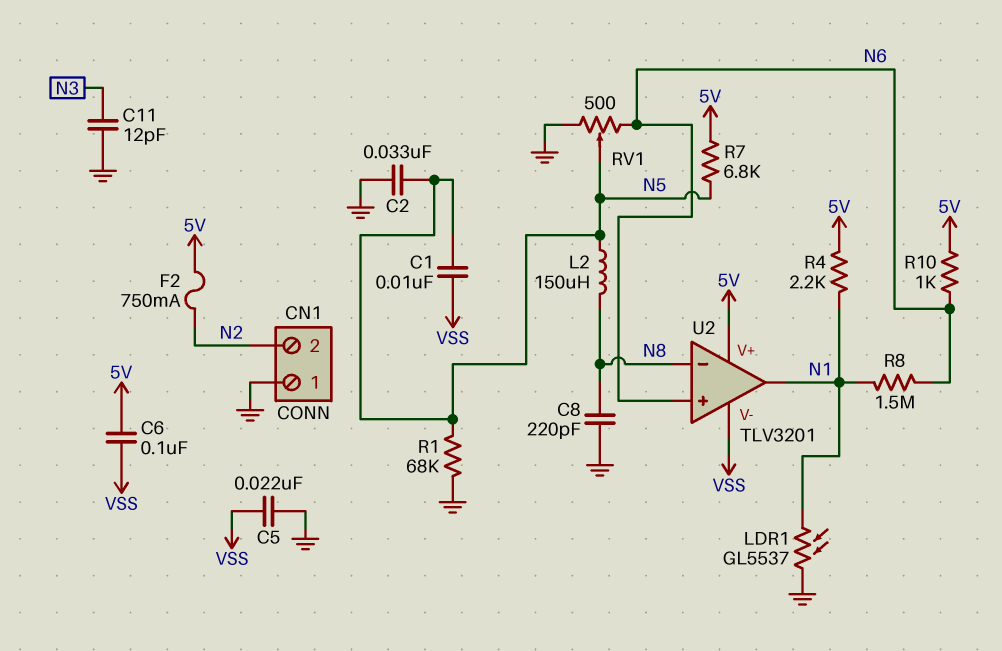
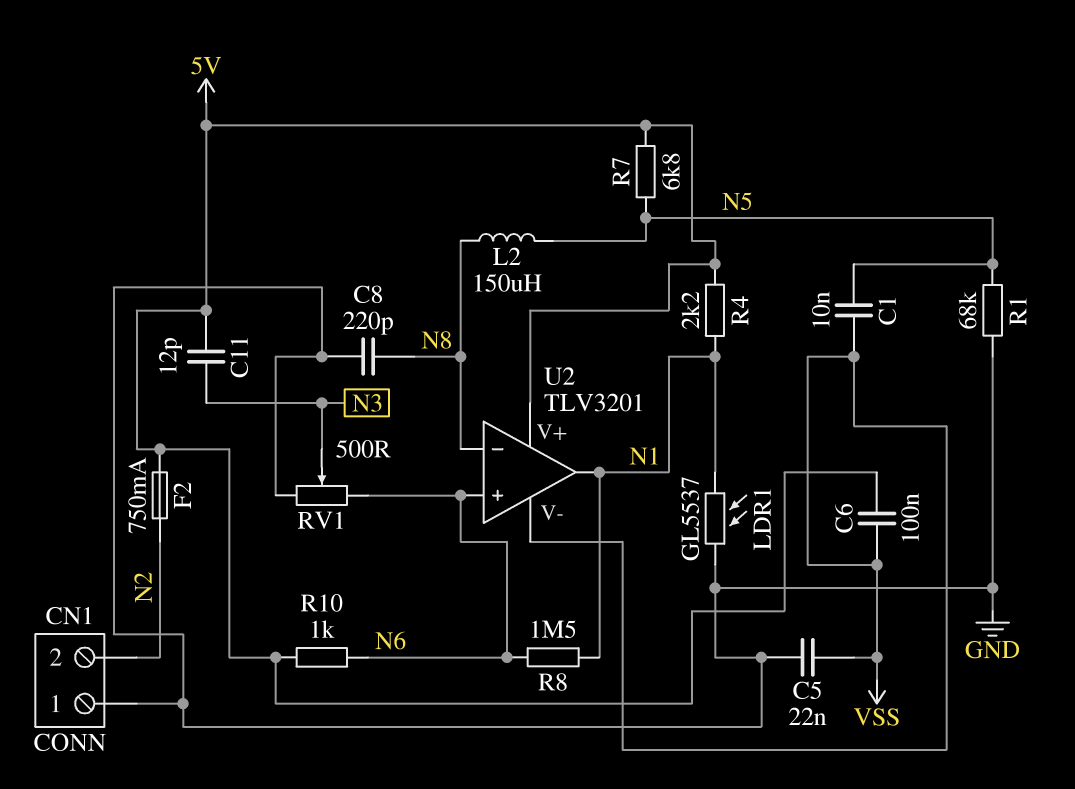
C2: 33nF (GND, N5) -> none
C11: 12pF (GND, N3) -> 12pF (5V, N3)
RV1: 500 (GND, N6, wiper N5) -> 500 (GND, N6, wiper N3)

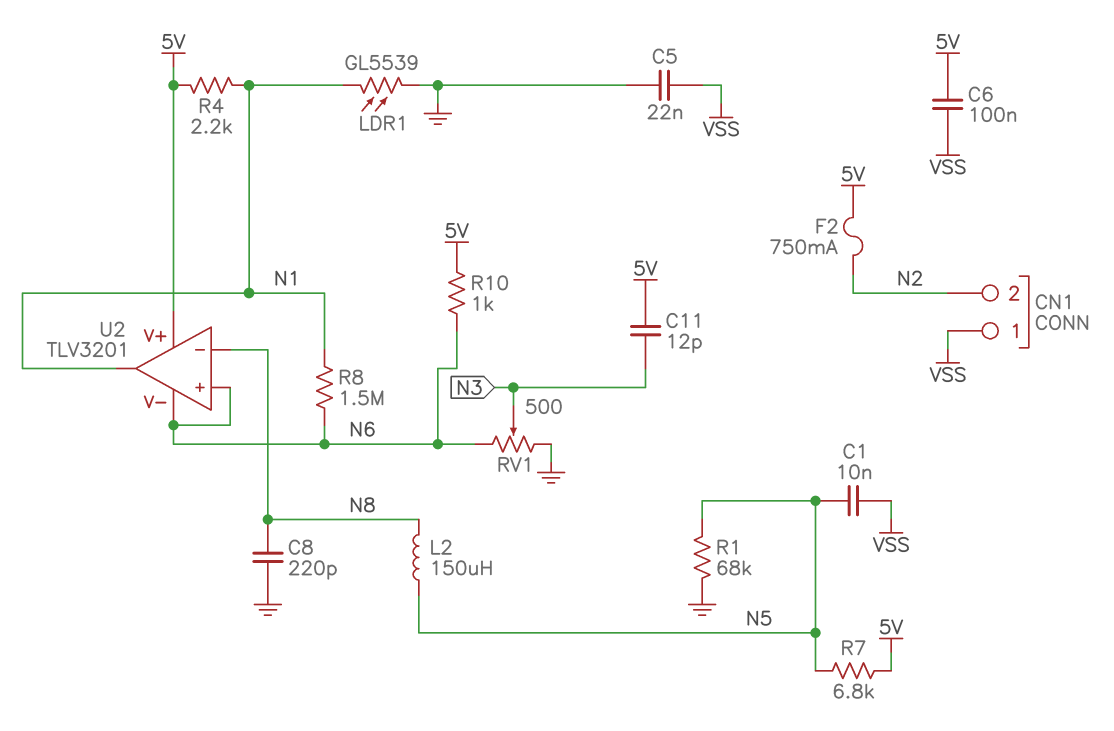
CN1 pin 1: GND -> VSS
LDR1: GL5537 (GND, N1) -> GL5539 (GND, N1)
U2 pin V-: VSS -> N6

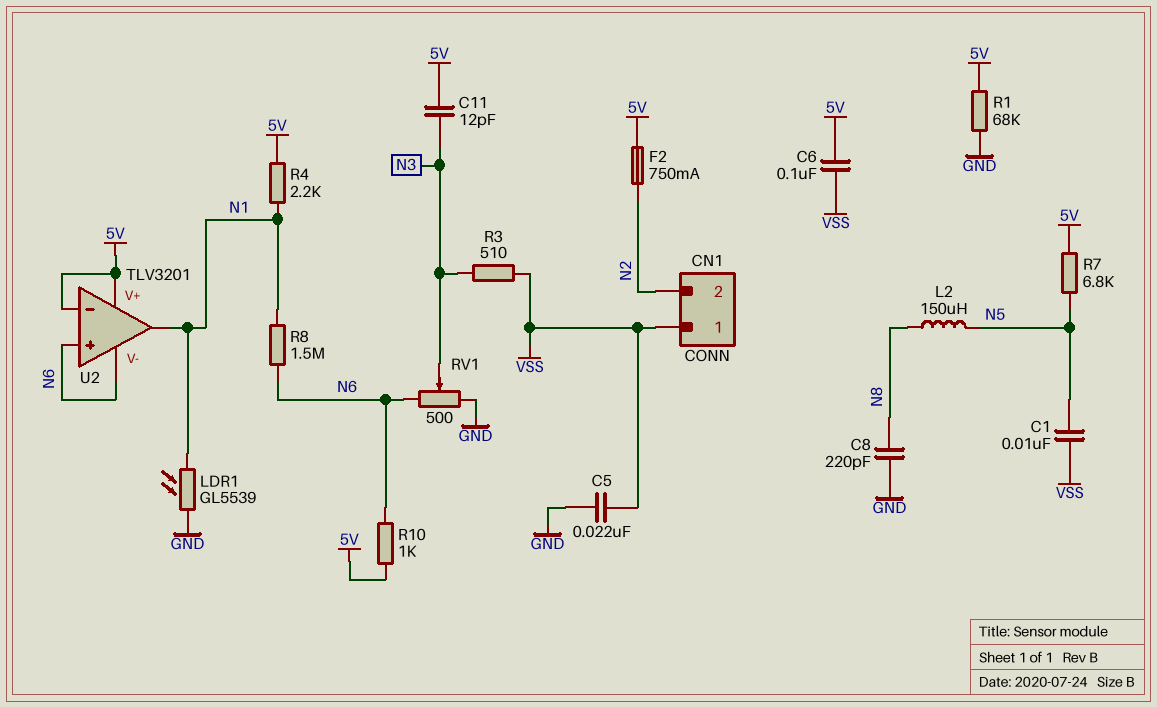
R1: 68k (GND, N5) -> 68k (5V, GND)
R3: none -> 510 (N3, VSS)
U2 pin in-: N8 -> 5V

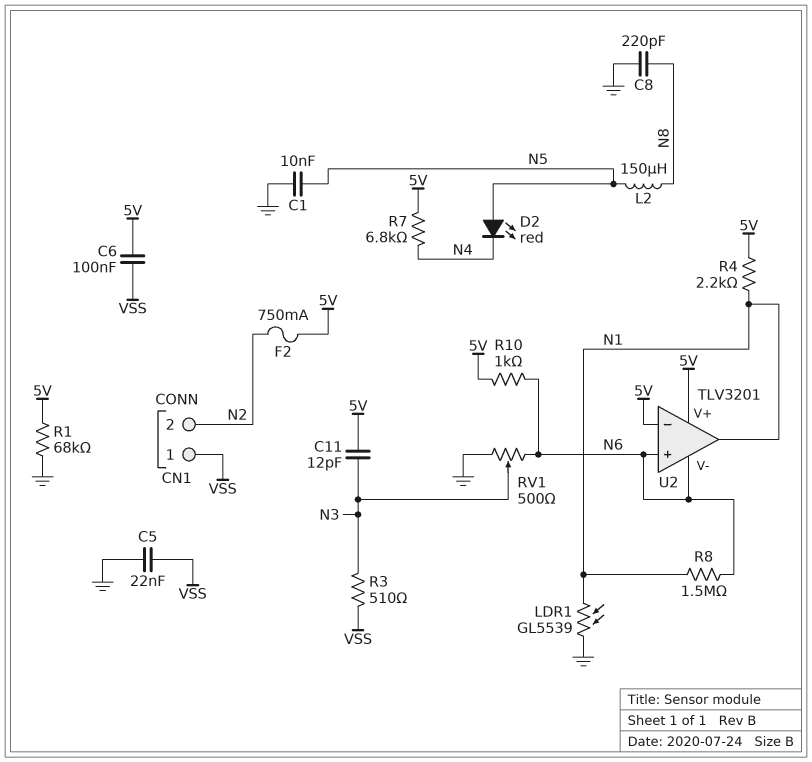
C1: 10nF (N5, VSS) -> 10nF (GND, N5)
D2: none -> LED red (A N5, K N4)
R7: 6.8k (5V, N5) -> 6.8k (5V, N4)

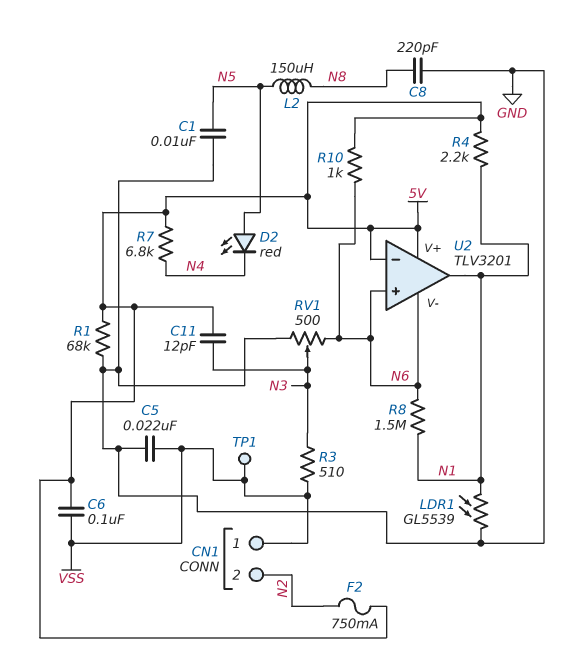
TP1: none -> test point (VSS)

